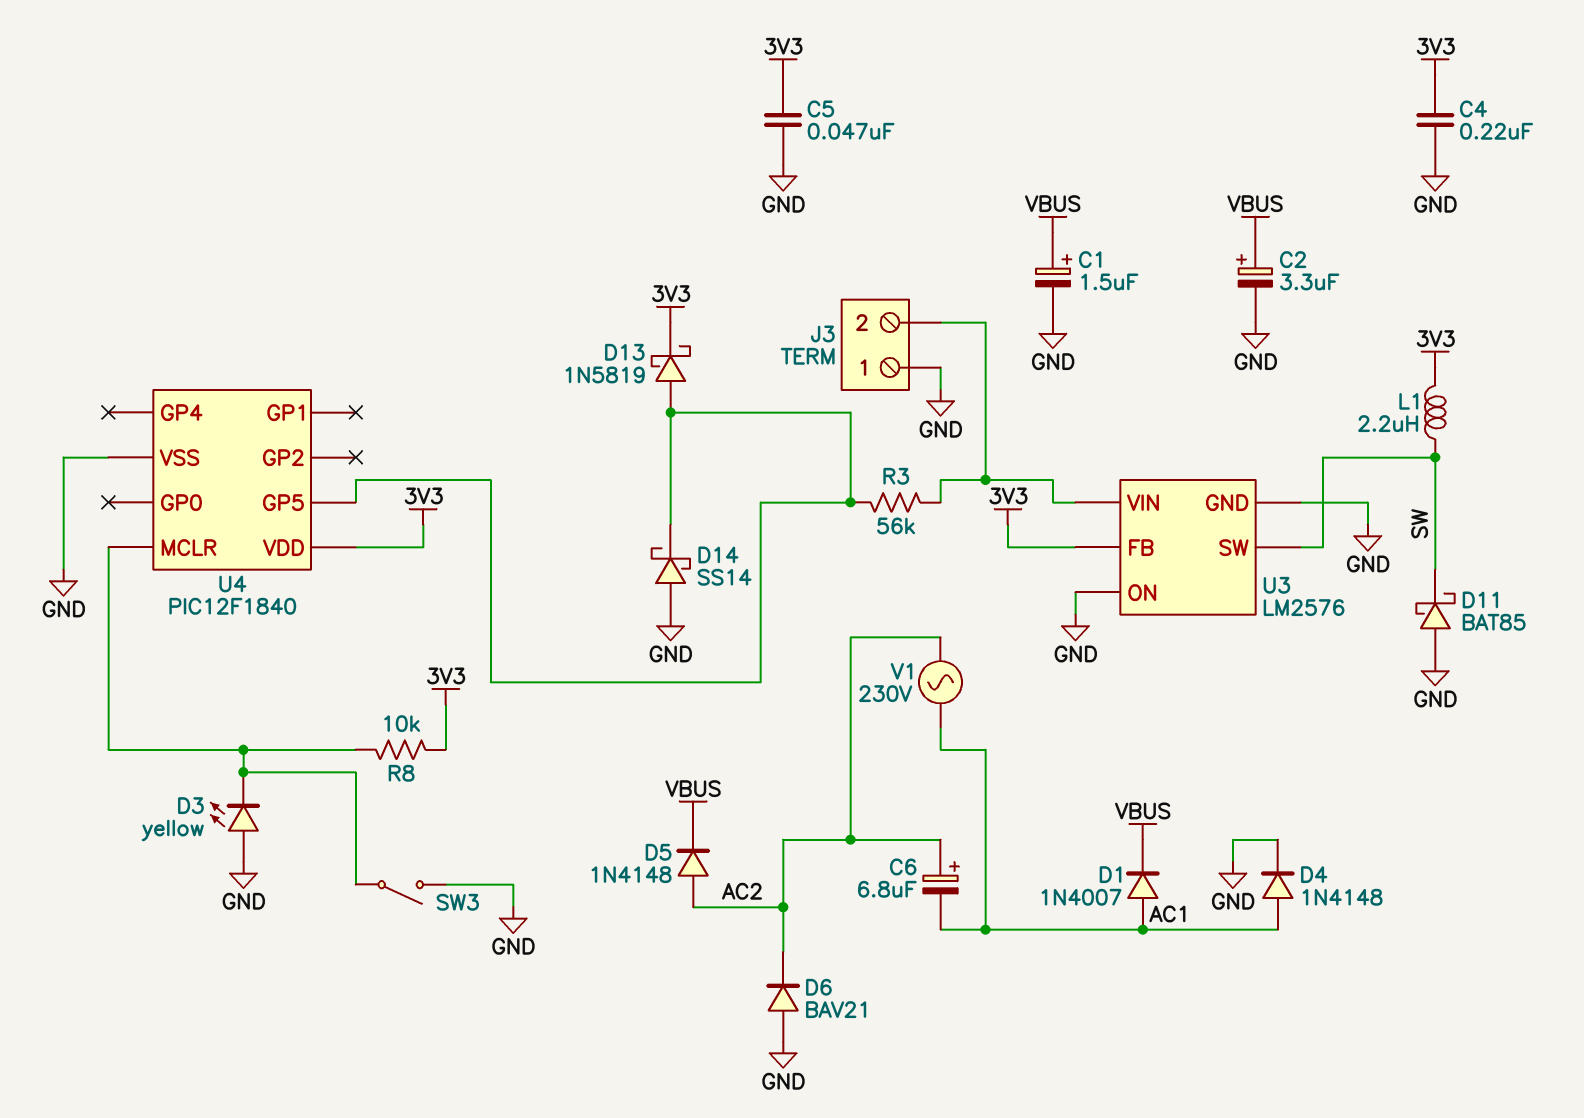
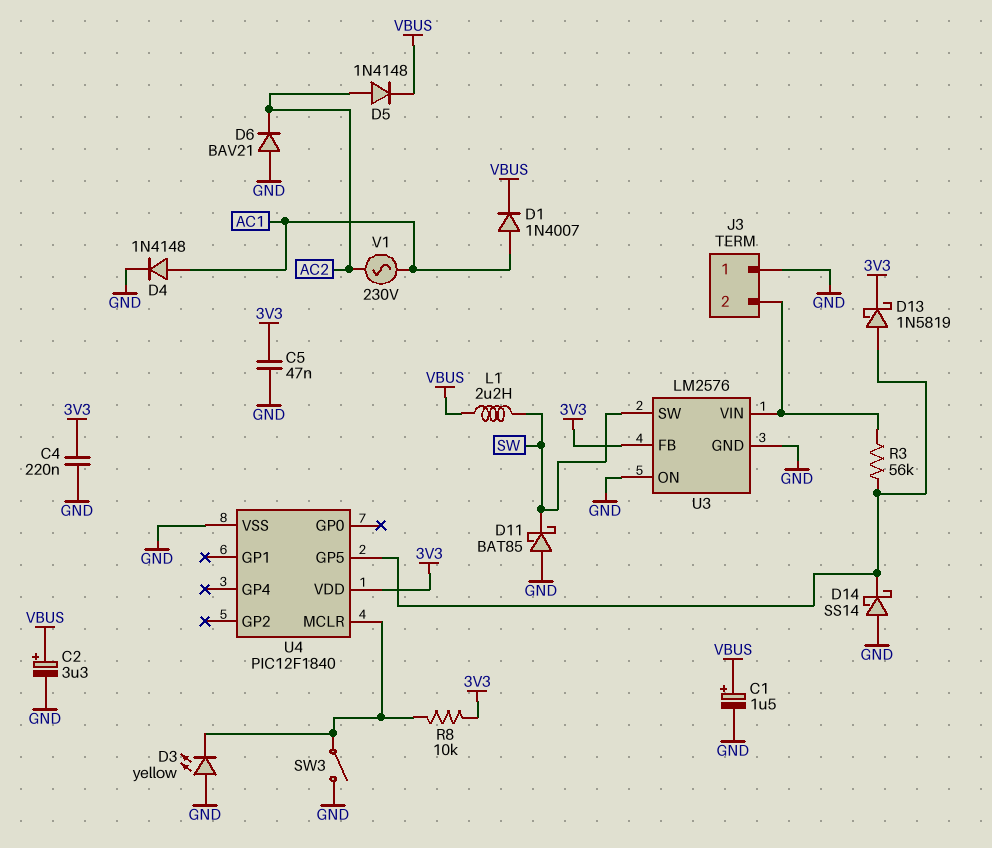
C6: 6.8uF (plus AC2, minus AC1) -> none
L1: 2.2uH (3V3, SW) -> 2.2uH (SW, VBUS)

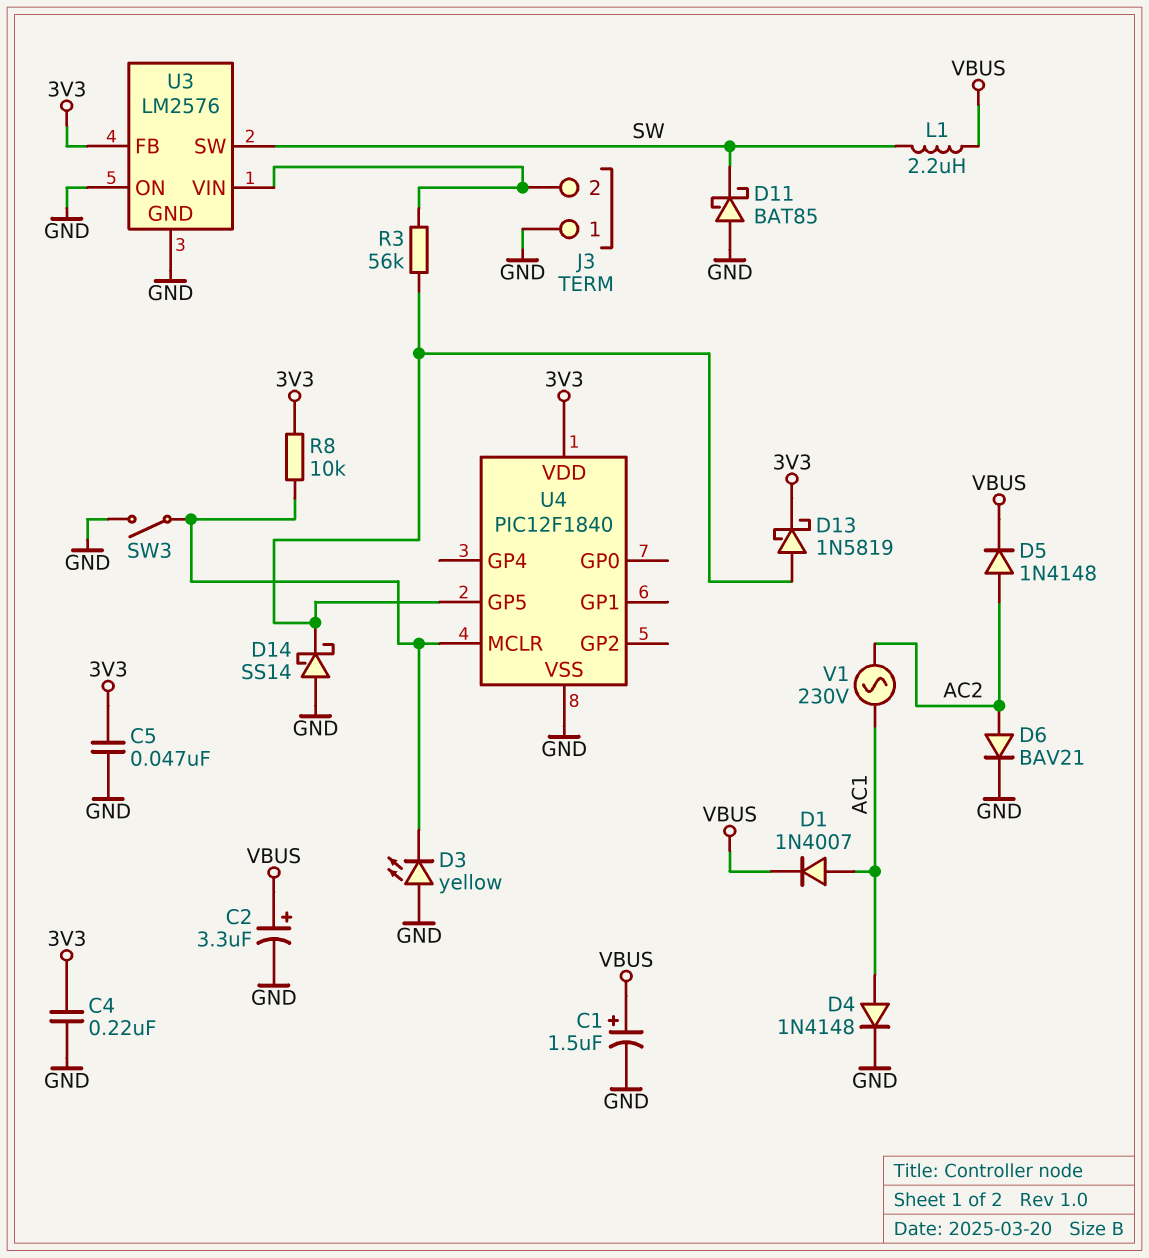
D6: diode BAV21 (A GND, K AC2) -> diode BAV21 (A AC2, K GND)

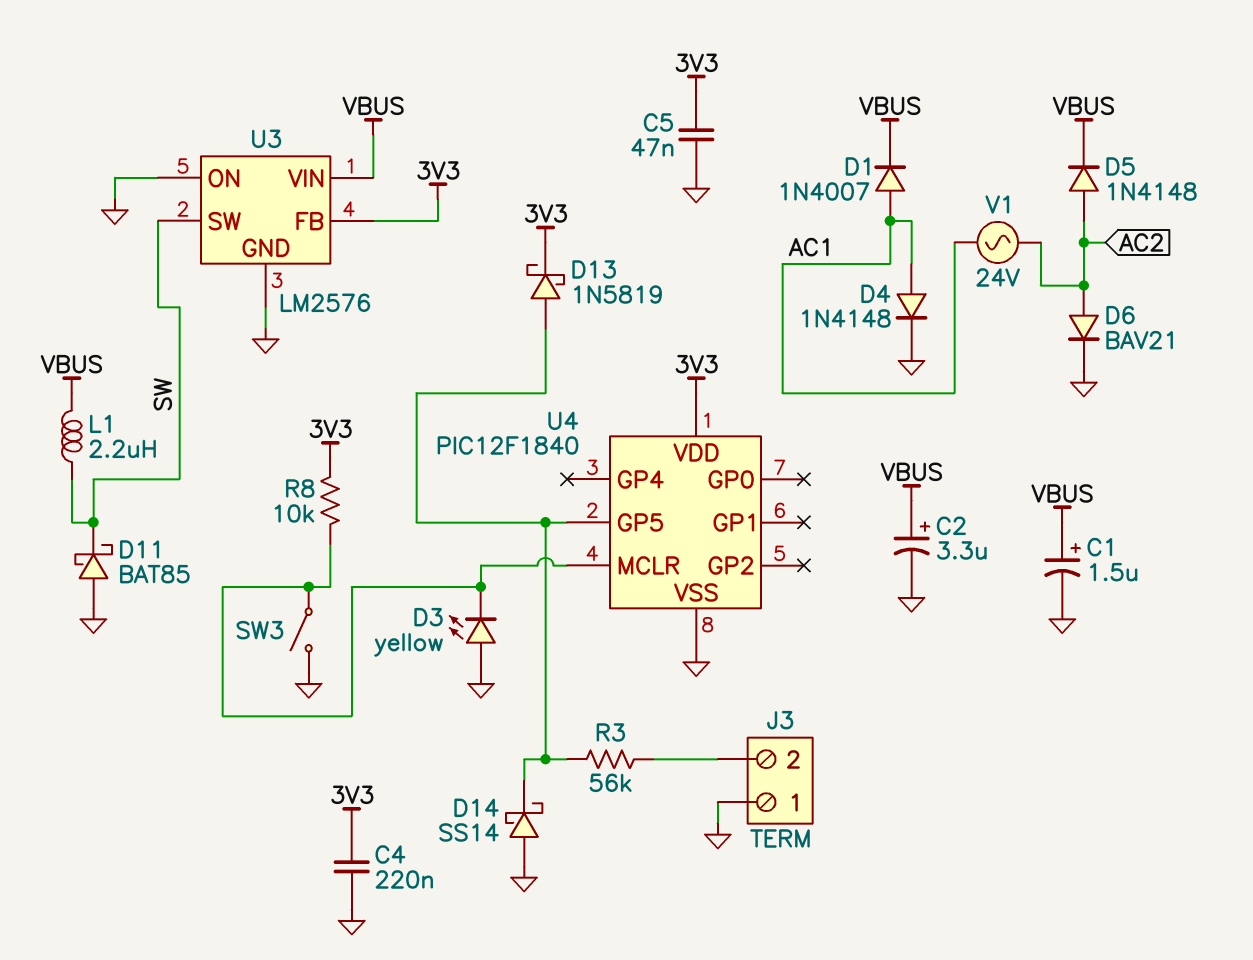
U3 pin VIN: J3/2 -> VBUS
V1: AC 230V (AC1, AC2) -> AC 24V (AC1, AC2)

